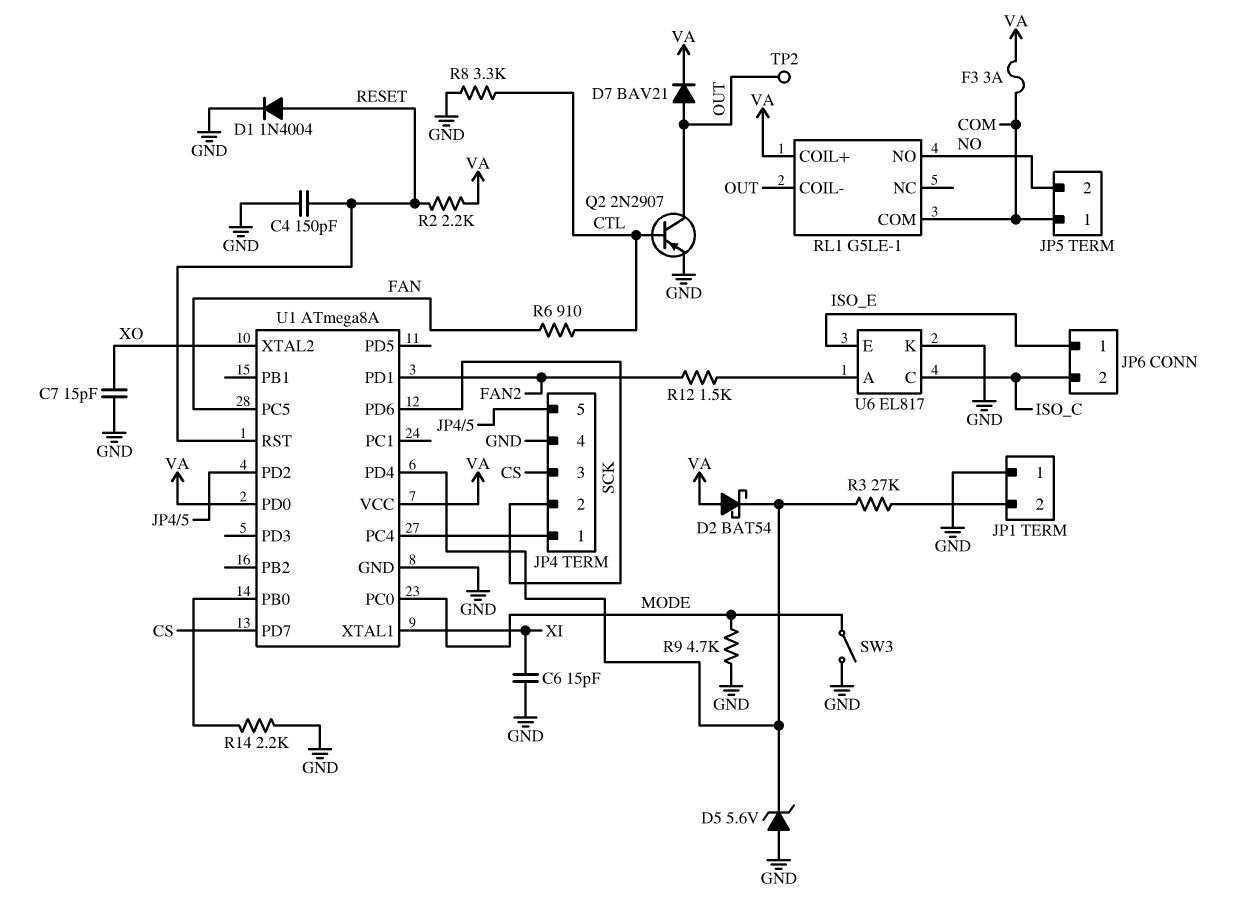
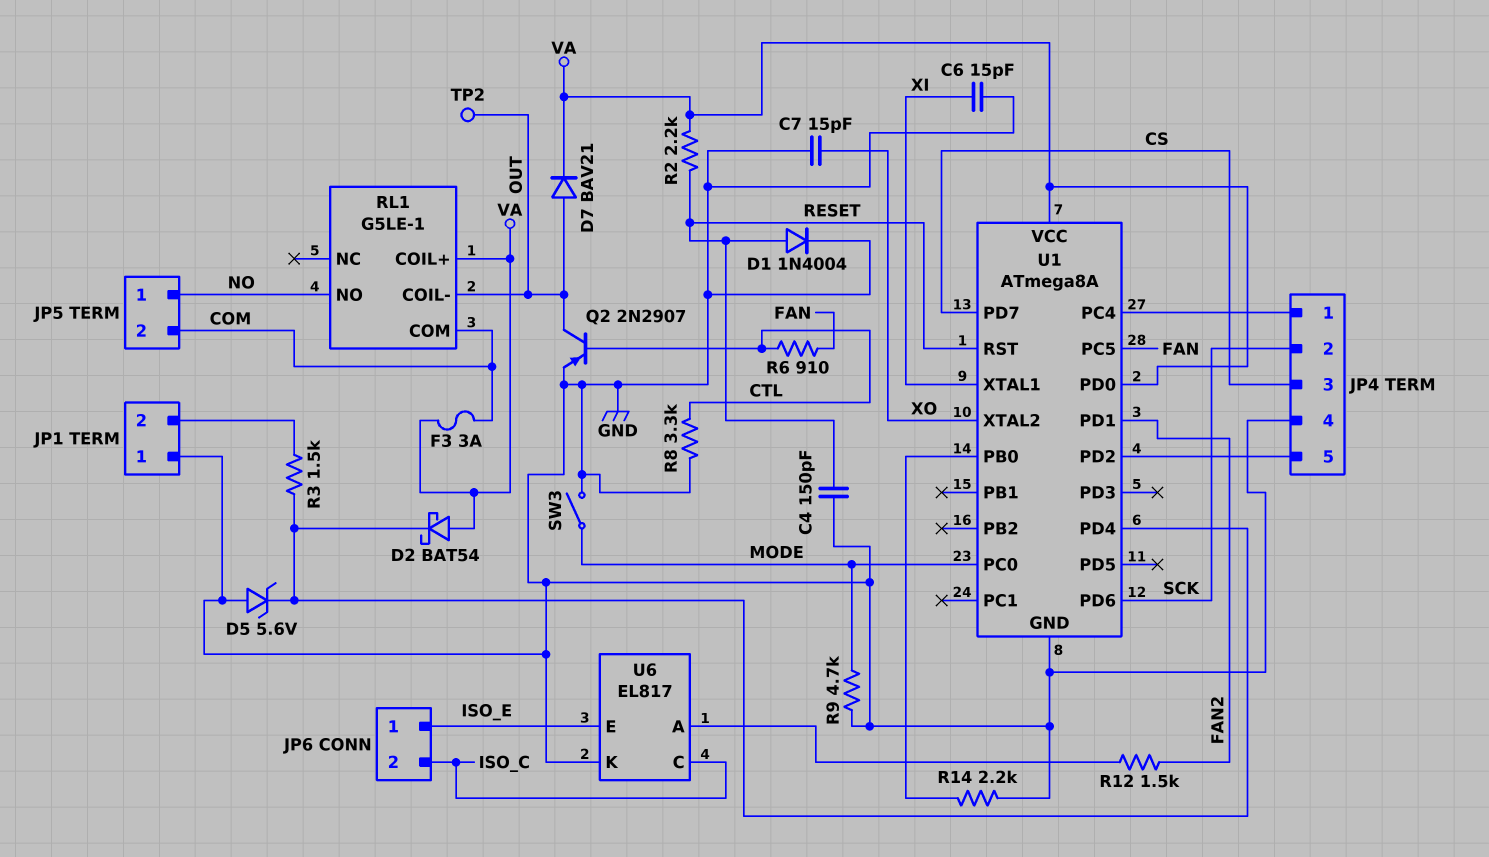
JP5 pin 1: COM -> NO
JP5 pin 2: NO -> COM
R3: 27k (JP1/2, U1/PD4) -> 1.5k (JP1/2, U1/PD4)

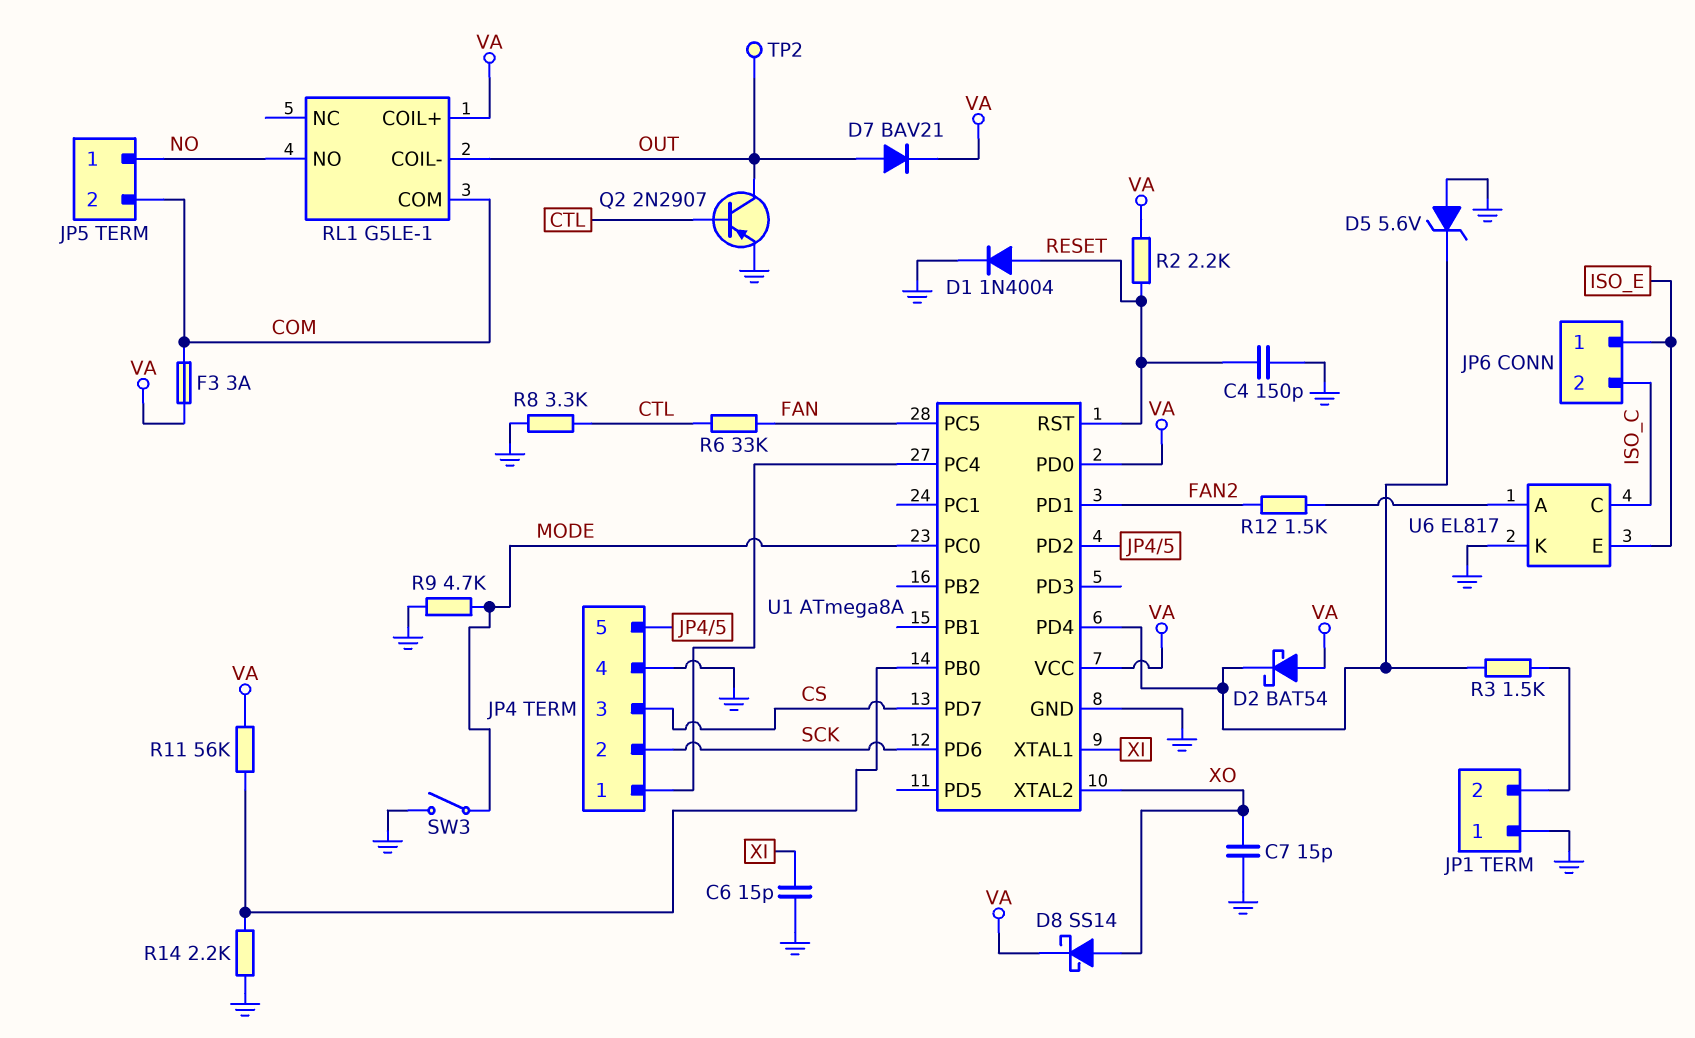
D8: none -> schottky SS14 (A XO, K VA)
R6: 910 (CTL, FAN) -> 33k (CTL, FAN)
R11: none -> 56k (U1/PB0, VA)

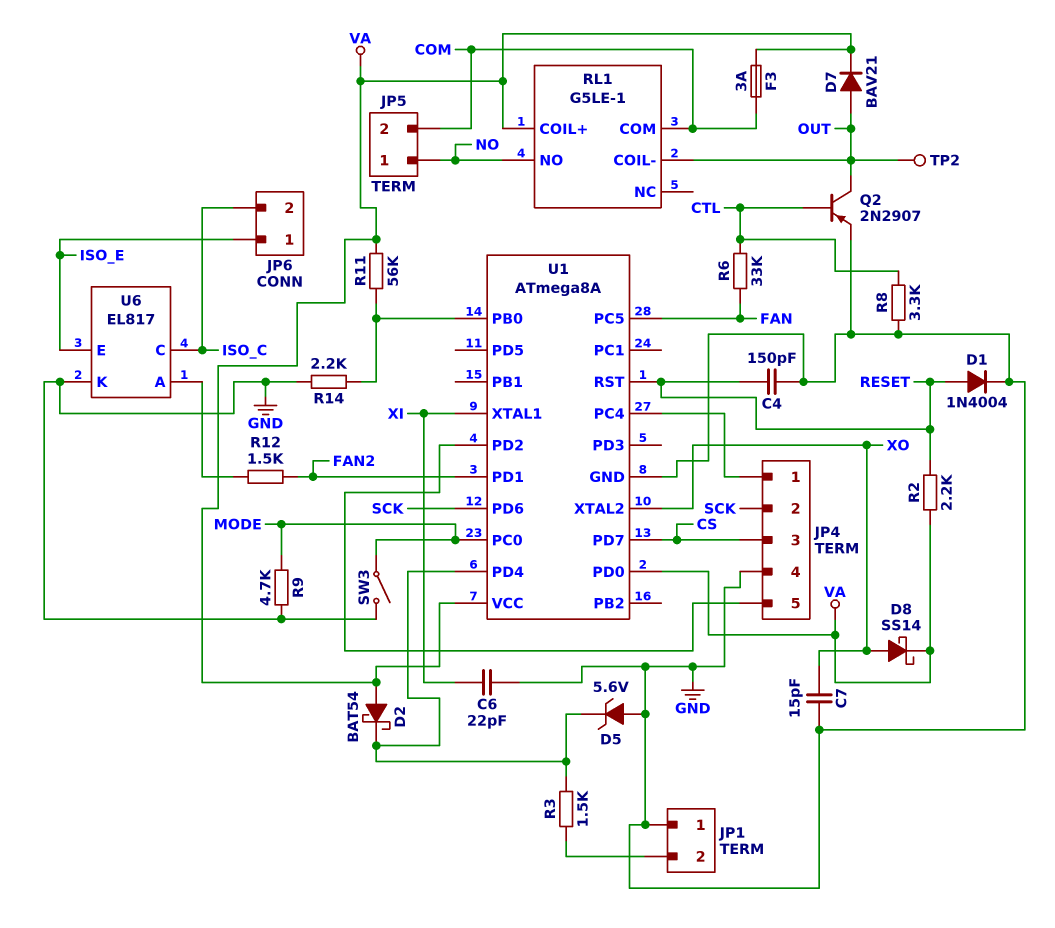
C6: 15pF (GND, XI) -> 22pF (GND, XI)

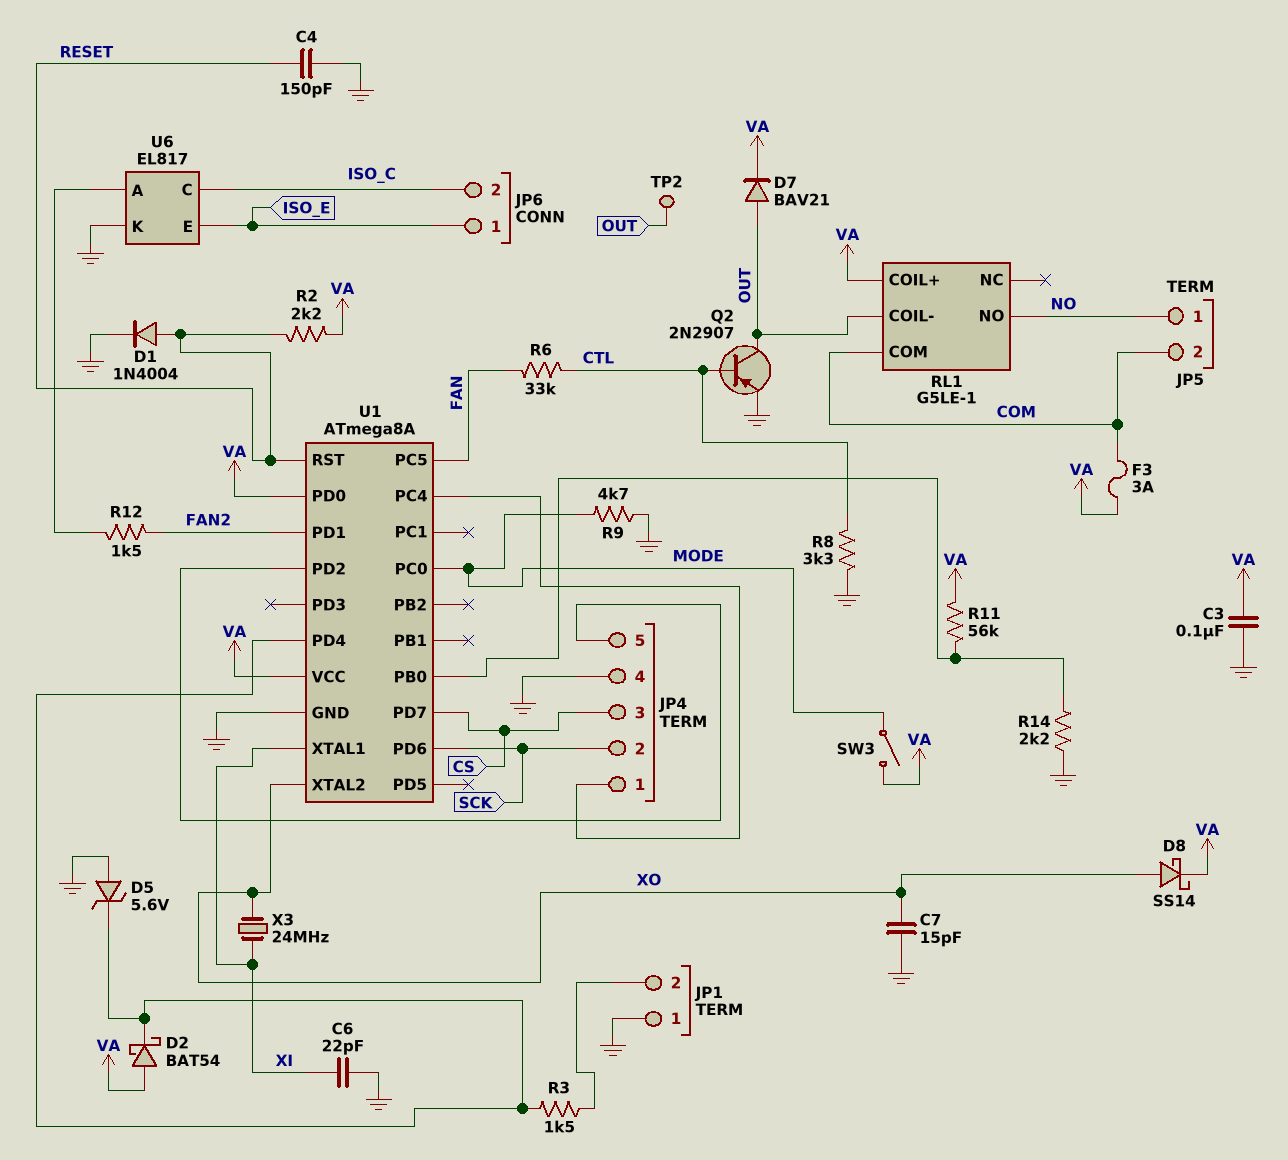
C3: none -> 100nF (GND, VA)
SW3: switch (GND, MODE) -> switch (MODE, VA)
X3: none -> 24MHz (XI, XO)

